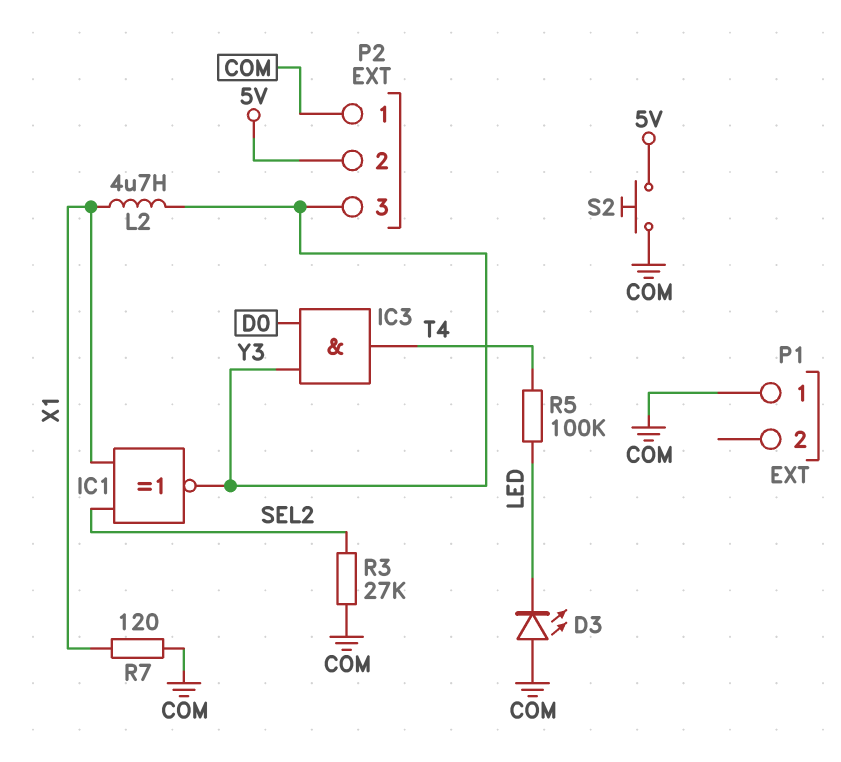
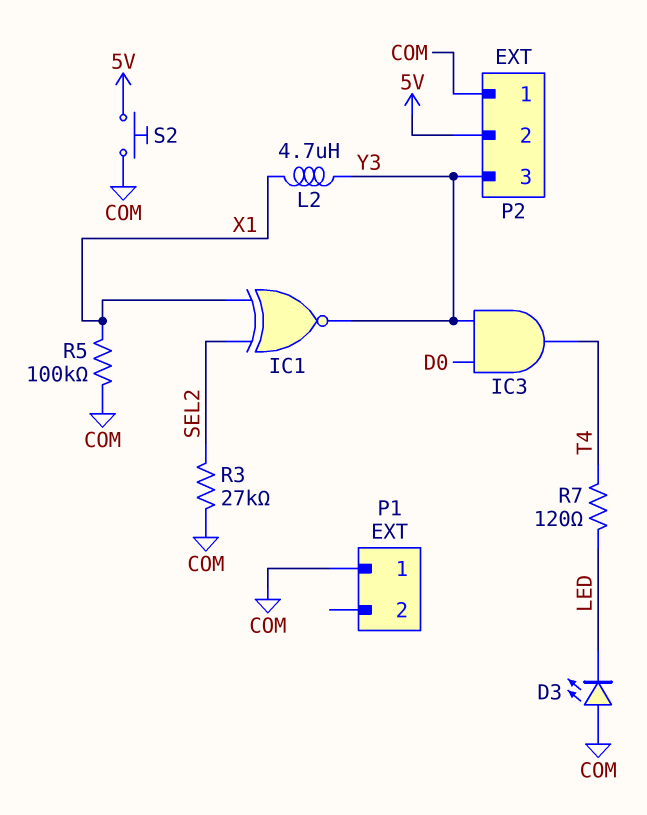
R5: 100k (LED, T4) -> 100k (COM, X1)
R7: 120 (COM, X1) -> 120 (LED, T4)

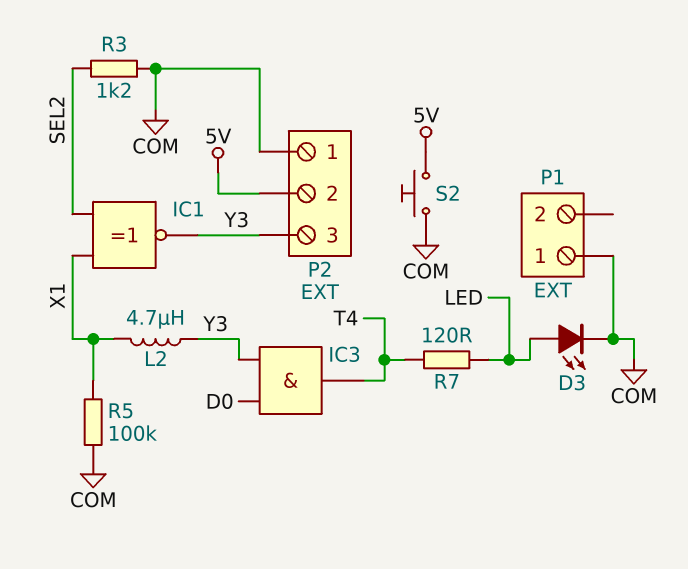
D3: LED (A COM, K LED) -> LED (A LED, K COM)
R3: 27k (COM, SEL2) -> 1.2k (COM, SEL2)

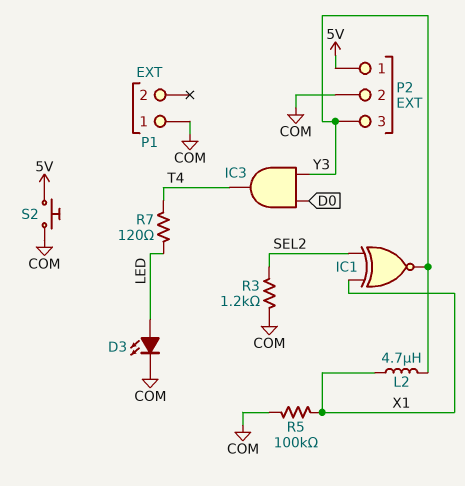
P2 pin 1: COM -> 5V
P2 pin 2: 5V -> COM

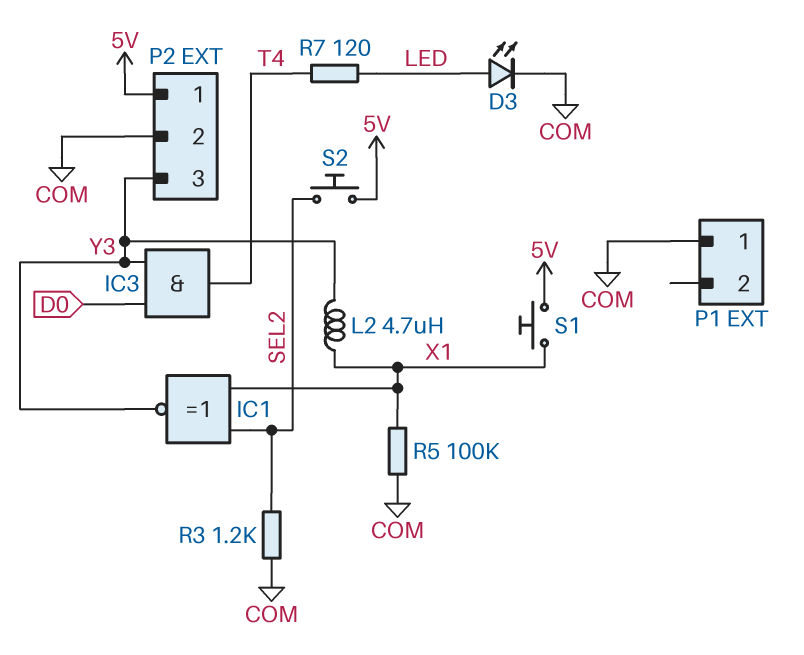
S1: none -> button (5V, X1)
S2: button (5V, COM) -> button (5V, SEL2)

